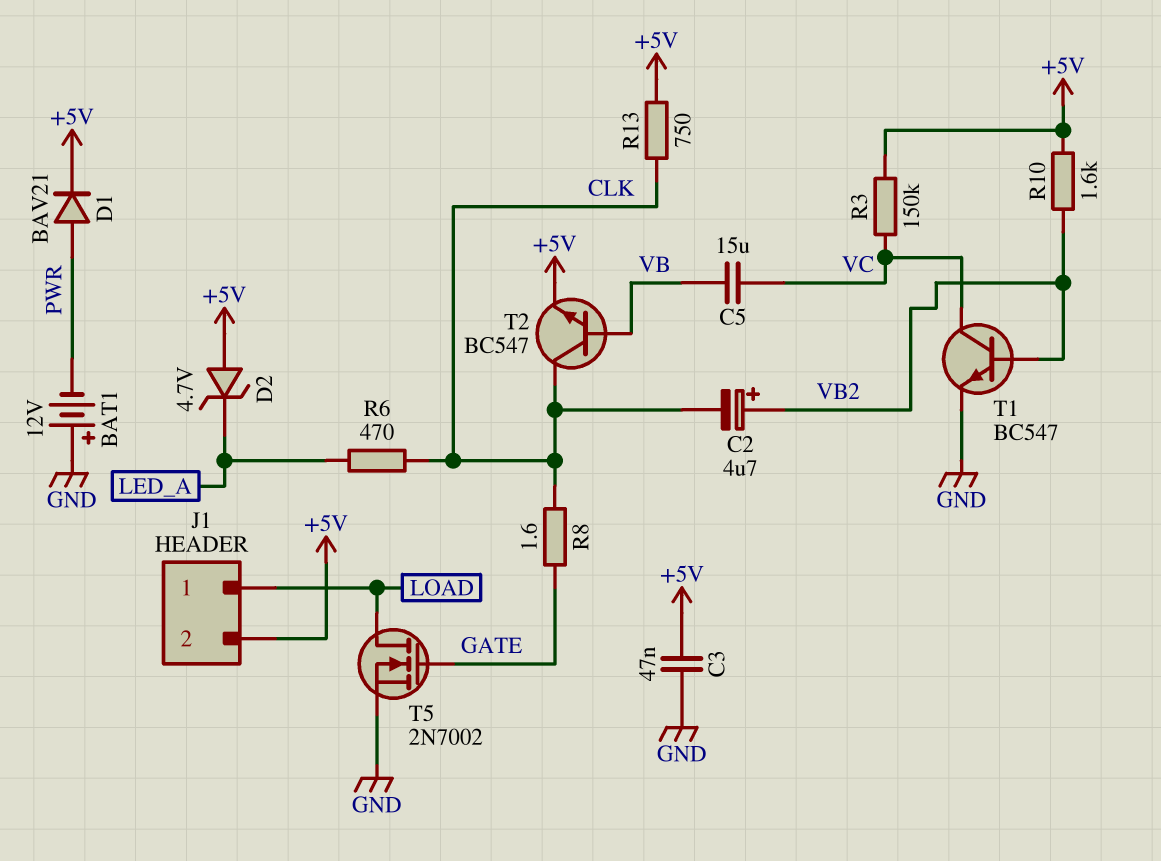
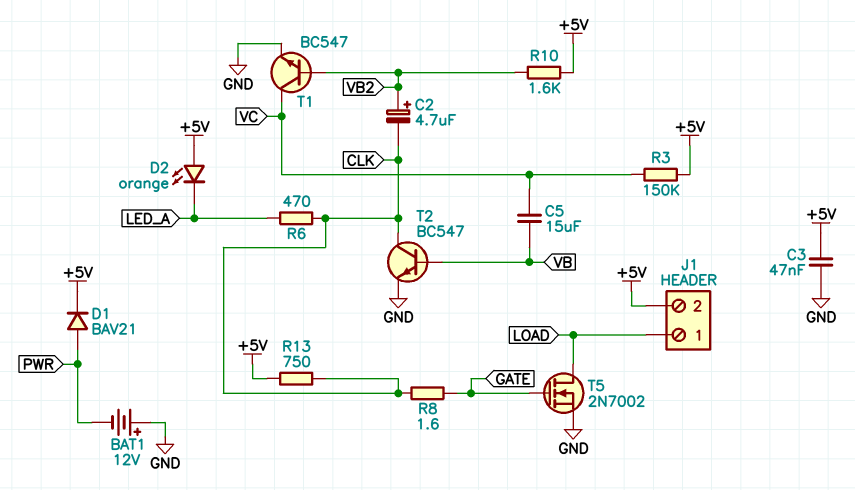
D2: zener 4.7V (A +5V, K LED_A) -> LED orange (A +5V, K LED_A)
T2: NPN BC547 (B VB, C CLK, E +5V) -> NPN BC547 (B VB, C CLK, E GND)

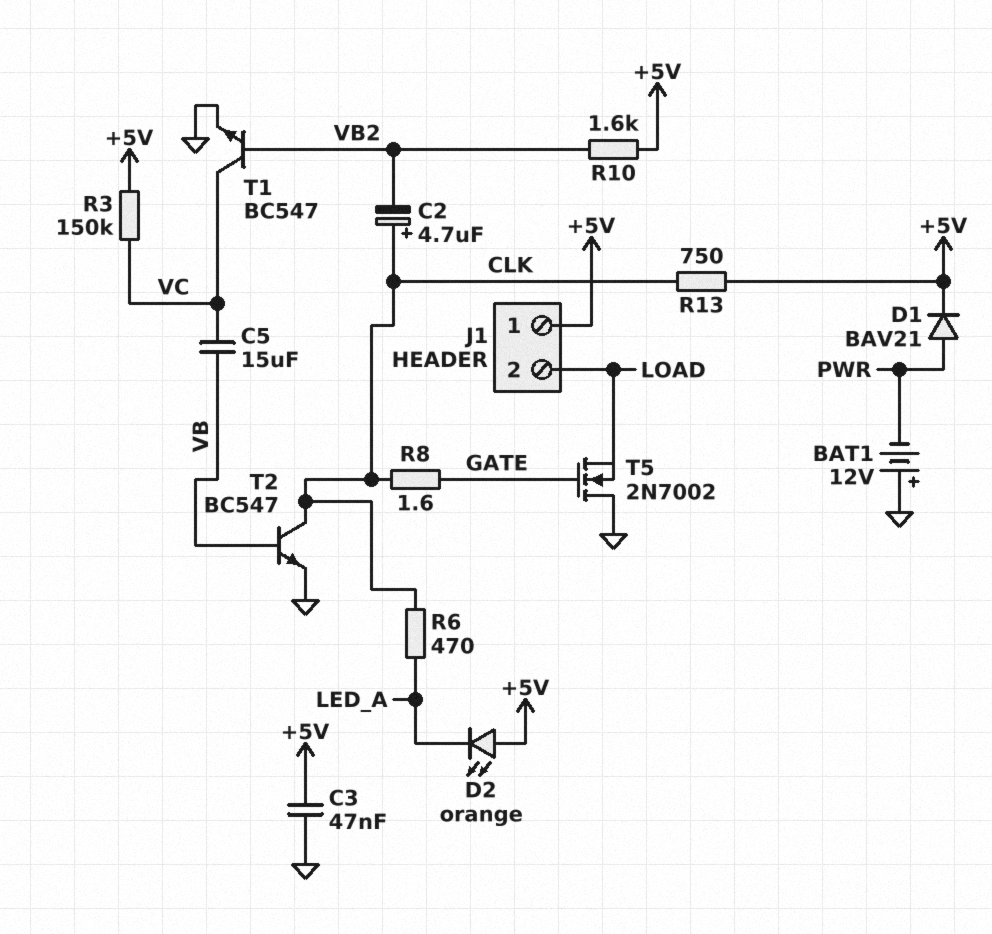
C2: 4.7uF (plus VB2, minus CLK) -> 4.7uF (plus CLK, minus VB2)
J1 pin 1: LOAD -> +5V
J1 pin 2: +5V -> LOAD
T5: NMOS 2N7002 (G GATE, D LOAD, S GND) -> NMOS 2N7002 (G GATE, D GND, S LOAD)

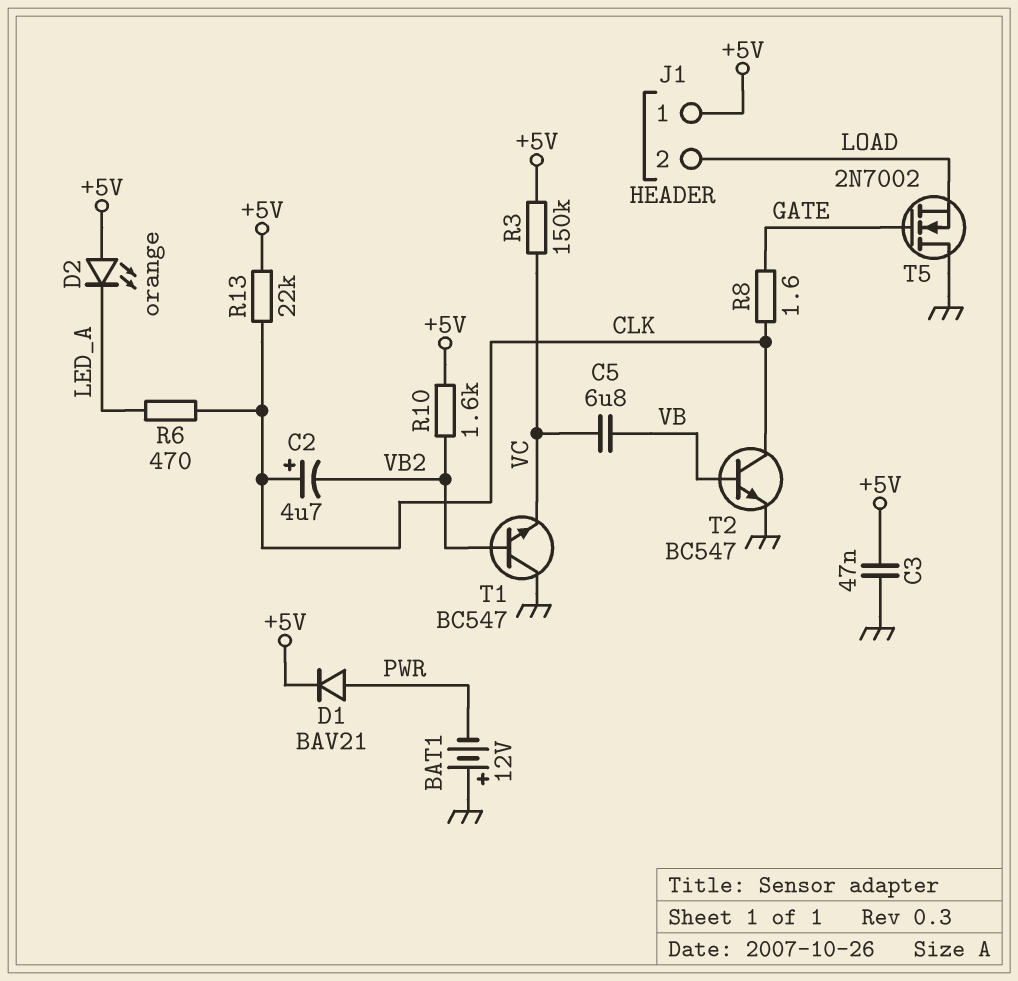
C5: 15uF (VB, VC) -> 6.8uF (VB, VC)
R13: 750 (+5V, CLK) -> 22k (+5V, CLK)
T1: NPN BC547 (B VB2, C VC, E GND) -> NPN BC547 (B VB2, C GND, E VC)

